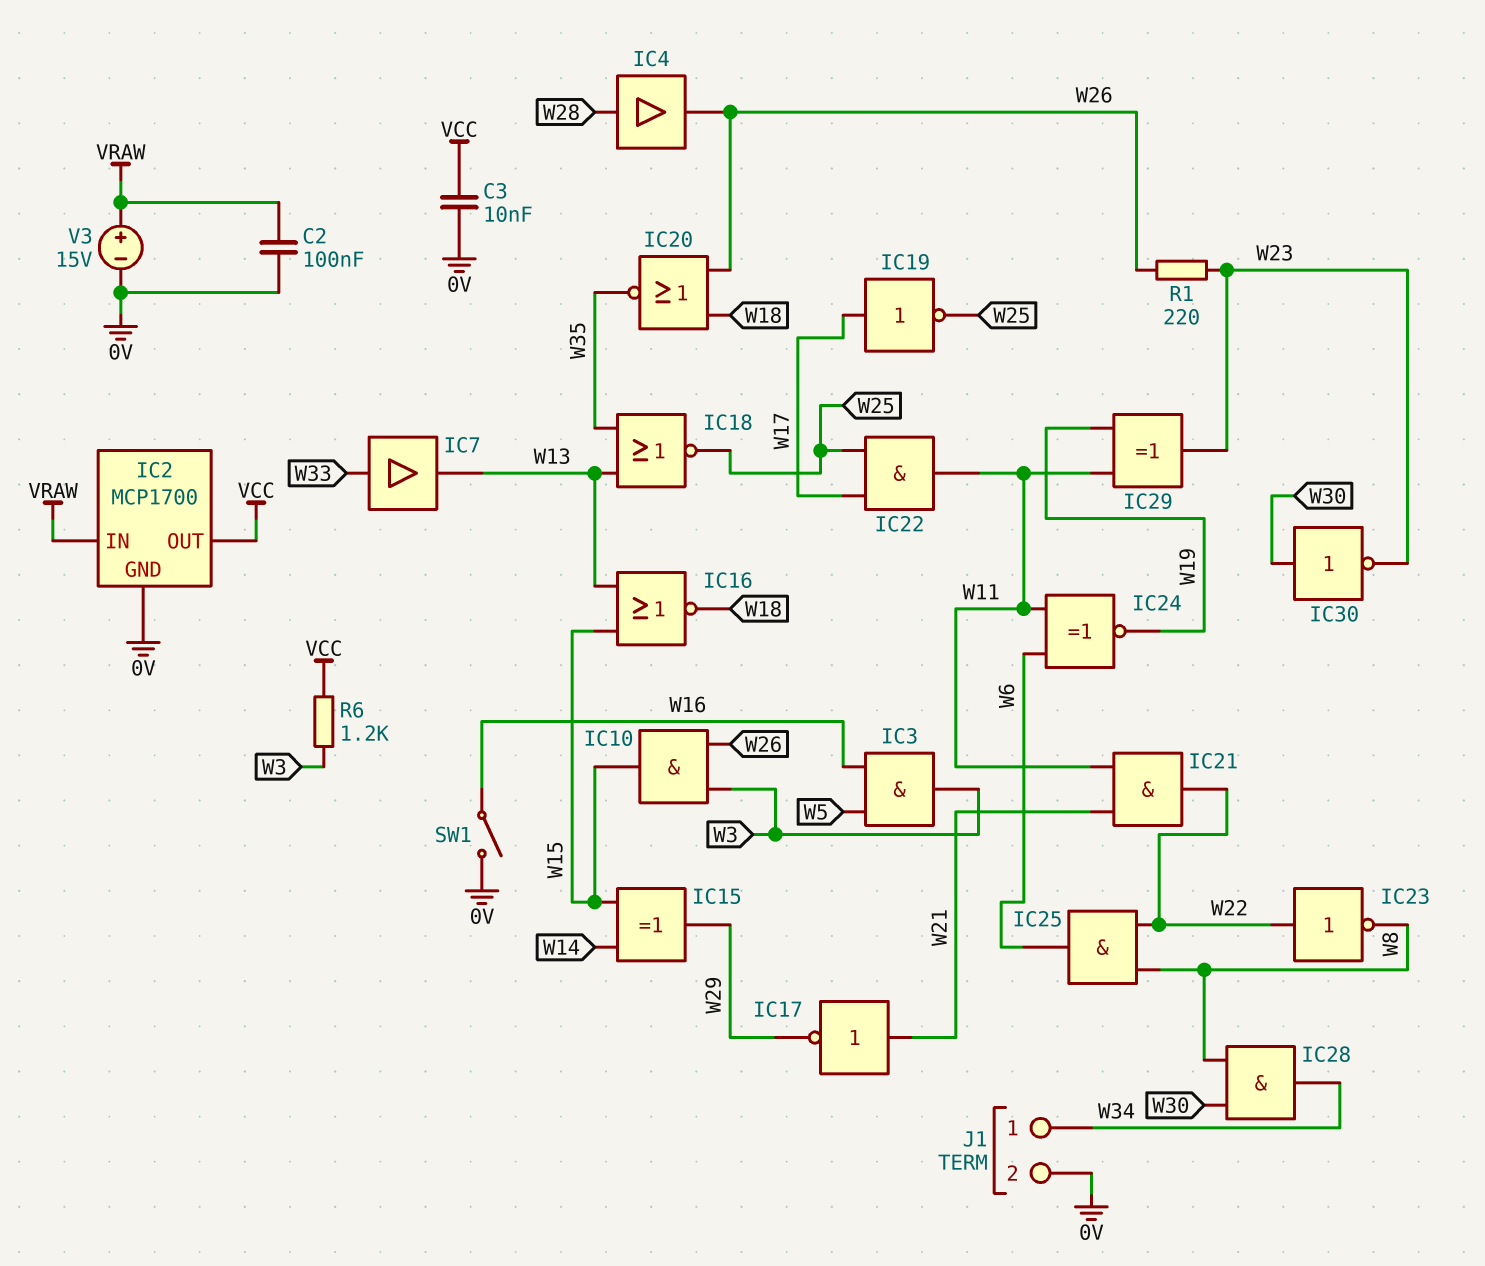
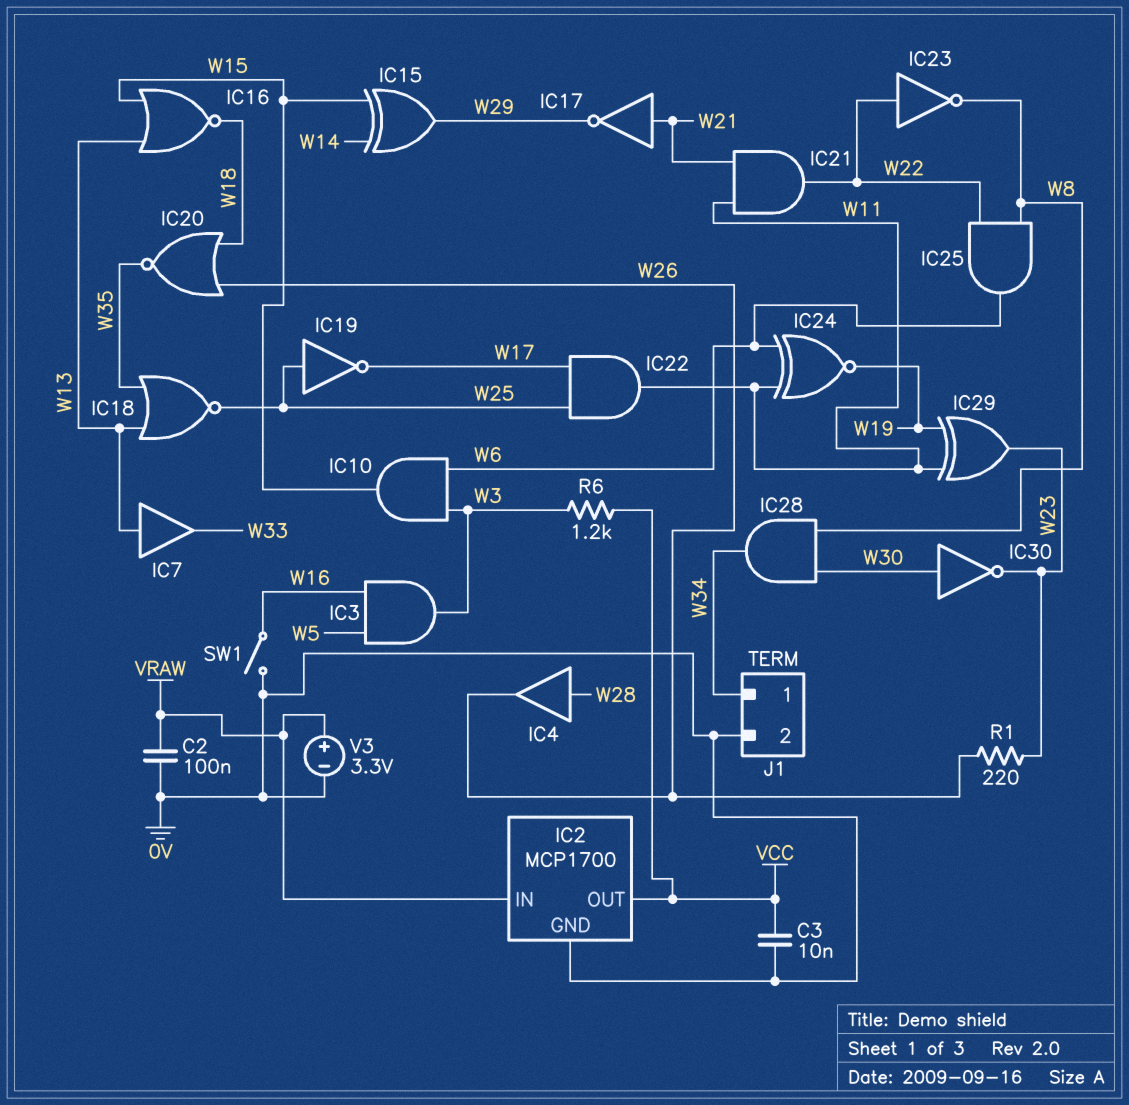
IC7: buffer (in W33, out W13) -> buffer (in W13, out W33)
IC10: AND (in W3, in W26, out W15) -> AND (in W3, in W6, out W15)
IC19: NOT (in W17, out W25) -> NOT (in W25, out W17)
V3: 15V (plus VRAW, minus 0V) -> 3.3V (plus VRAW, minus 0V)

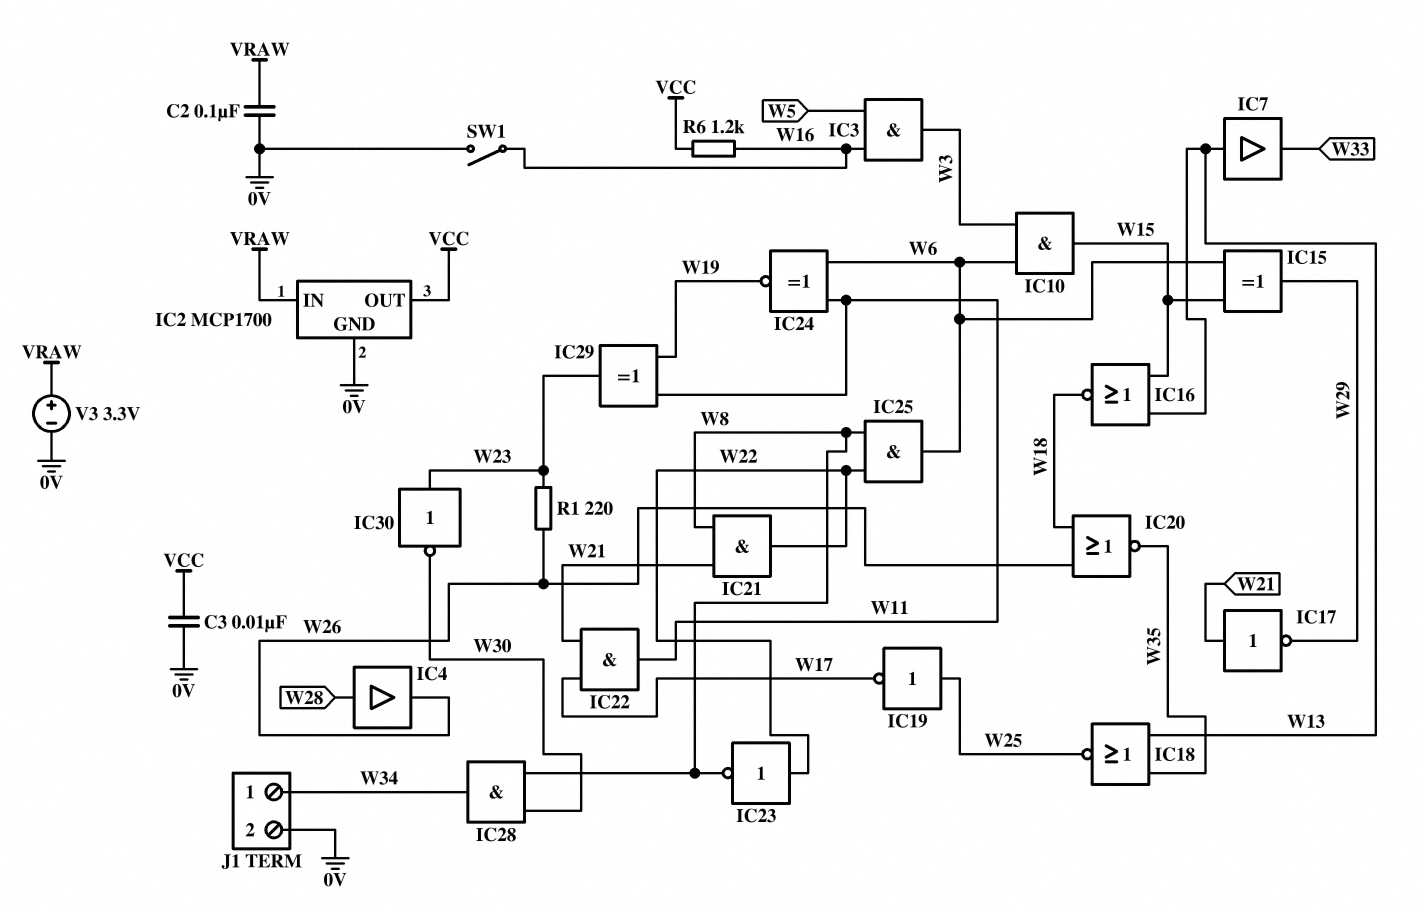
IC15: XOR (in W14, in W15, out W29) -> XOR (in W6, in W15, out W29)
IC21: AND (in W11, in W21, out W22) -> AND (in W8, in W21, out W22)
IC22: AND (in W17, in W25, out W11) -> AND (in W17, in W21, out W11)
IC30: NOT (in W30, out W23) -> NOT (in W23, out W30)
R6: 1.2k (VCC, W3) -> 1.2k (VCC, W16)

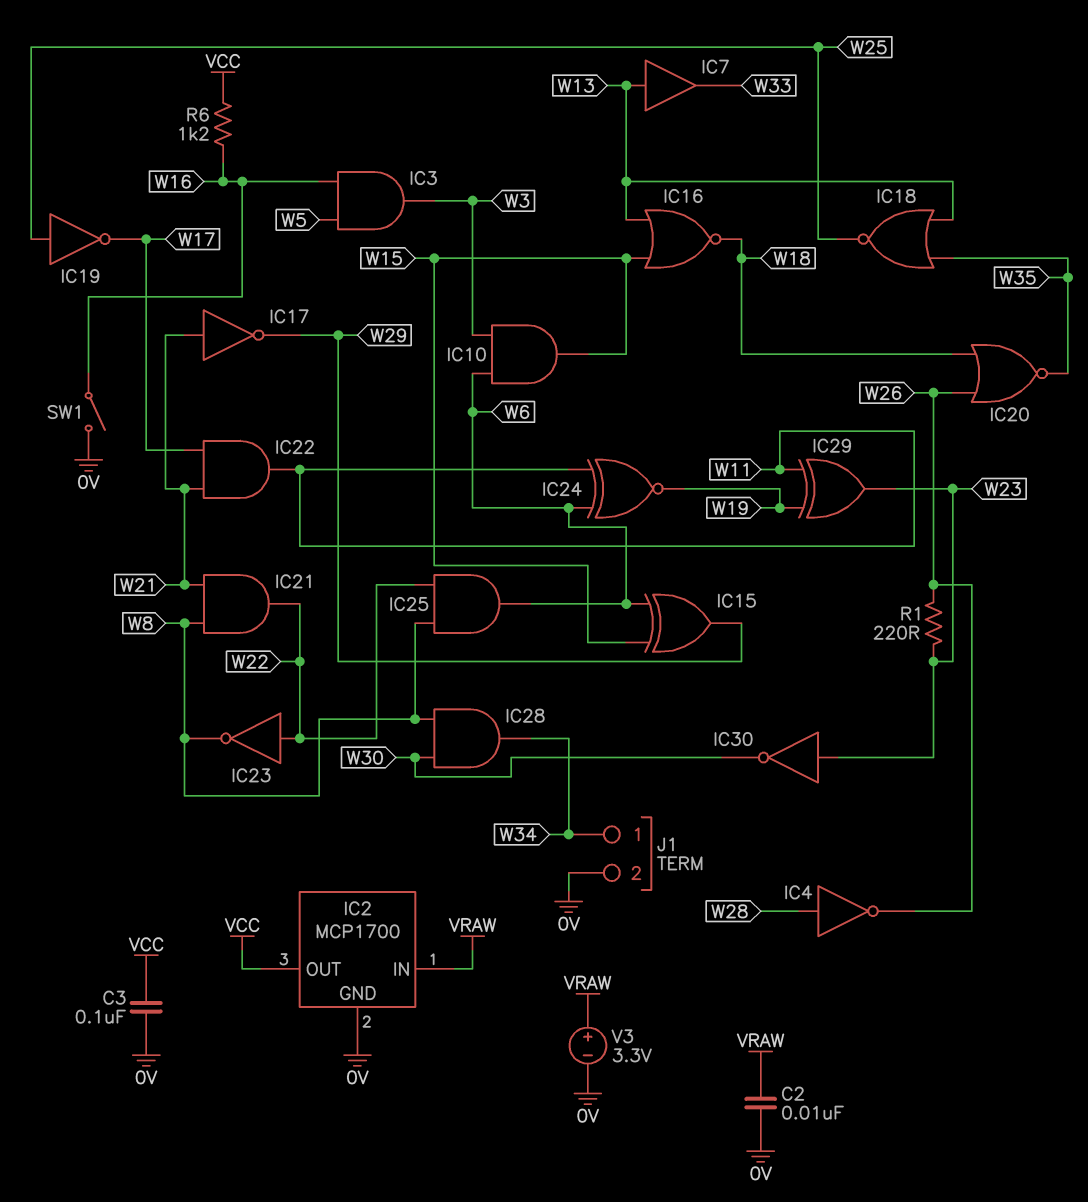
C2: 100nF (0V, VRAW) -> 10nF (0V, VRAW)
C3: 10nF (0V, VCC) -> 100nF (0V, VCC)
IC4: buffer (in W28, out W26) -> NOT (in W28, out W26)

